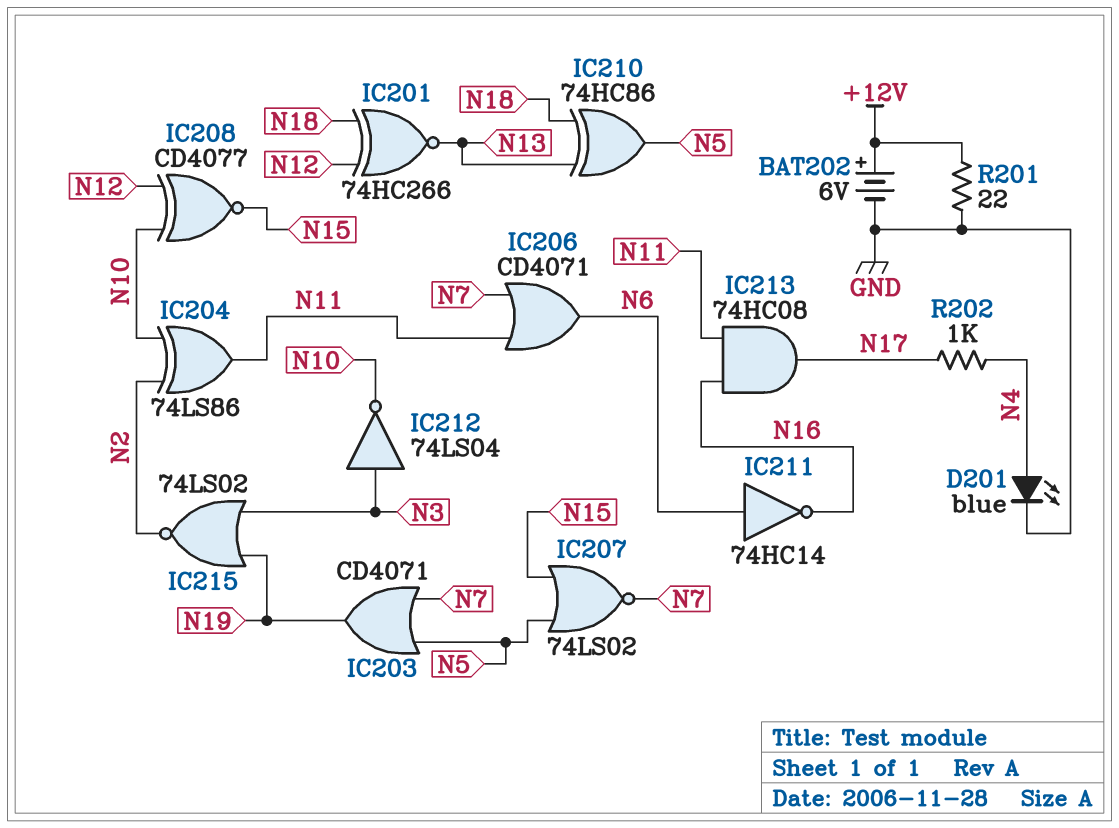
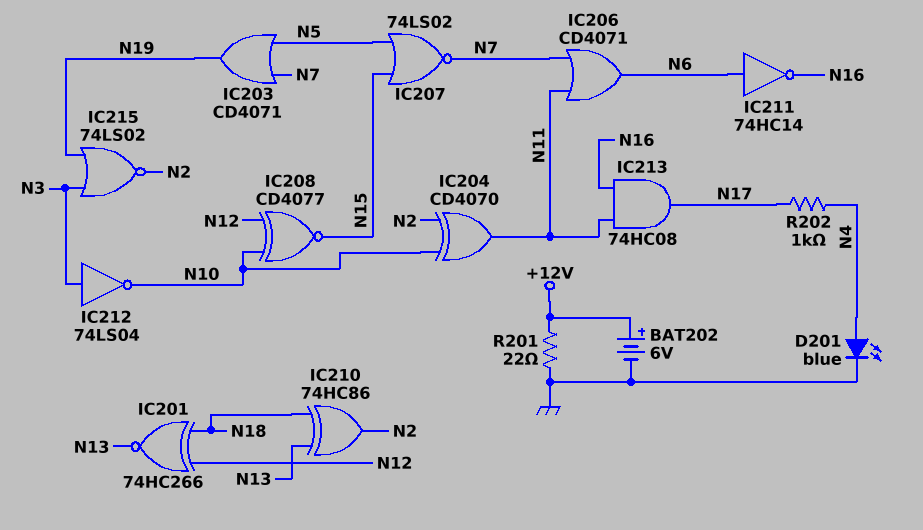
IC204: XOR 74LS86 (in N2, in N10, out N11) -> XOR CD4070 (in N2, in N10, out N11)
IC210: XOR 74HC86 (in N13, in N18, out N5) -> XOR 74HC86 (in N13, in N18, out N2)

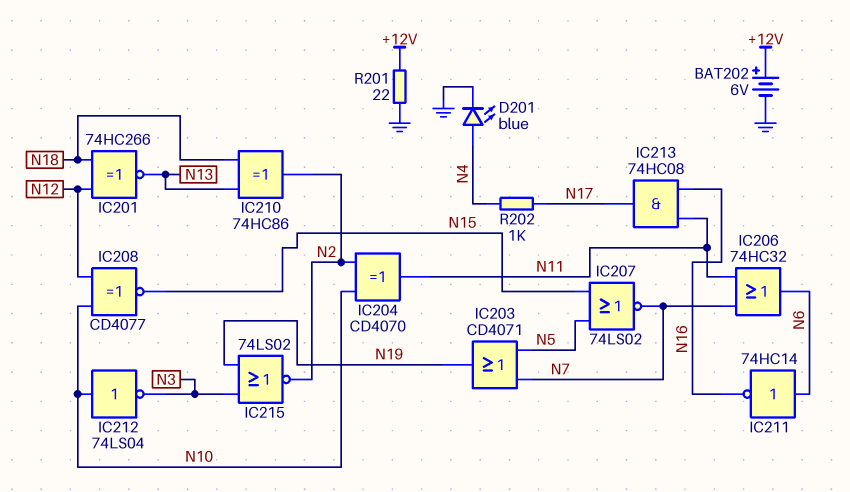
IC206: OR CD4071 (in N7, in N11, out N6) -> OR 74HC32 (in N7, in N11, out N6)
IC212: NOT 74LS04 (in N3, out N10) -> NOT 74LS04 (in N10, out N3)

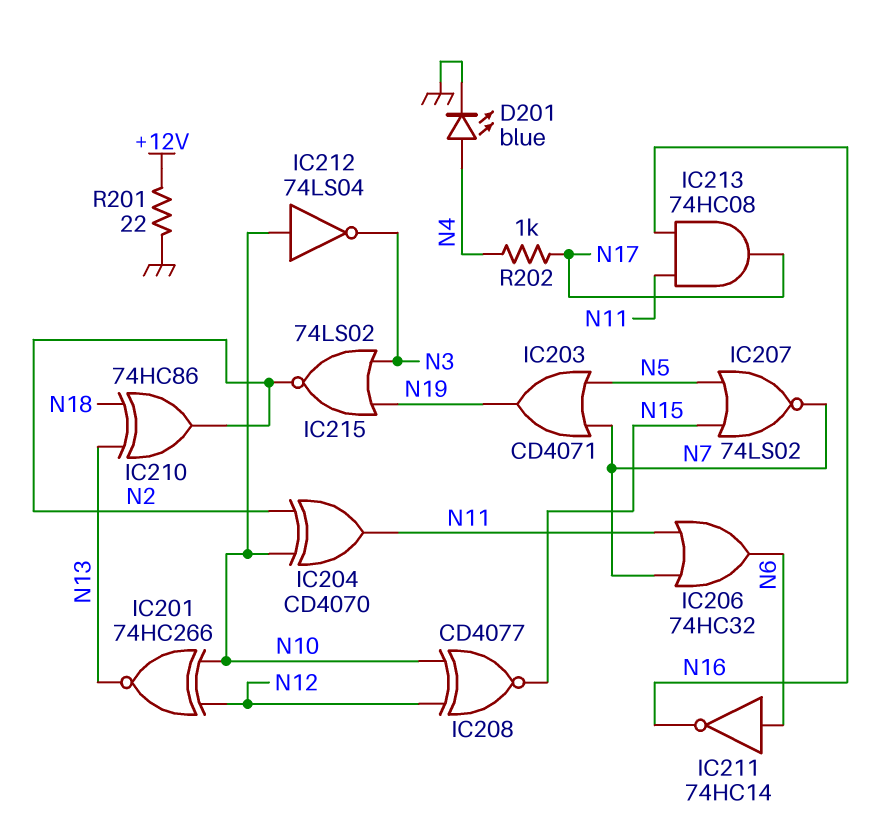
BAT202: 6V (plus +12V, minus GND) -> none
IC201: XNOR 74HC266 (in N12, in N18, out N13) -> XNOR 74HC266 (in N10, in N12, out N13)

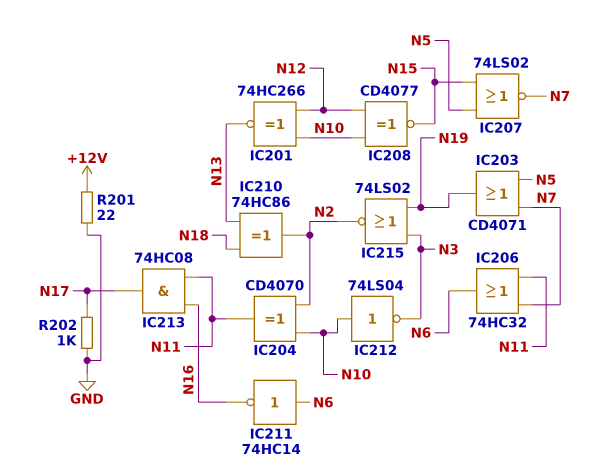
D201: LED blue (A N4, K GND) -> none
R202: 1k (N4, N17) -> 1k (GND, N17)

